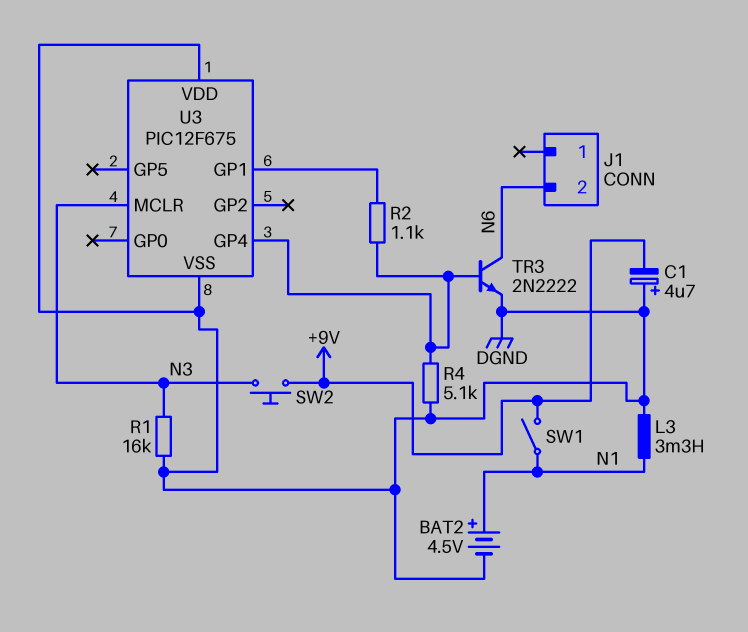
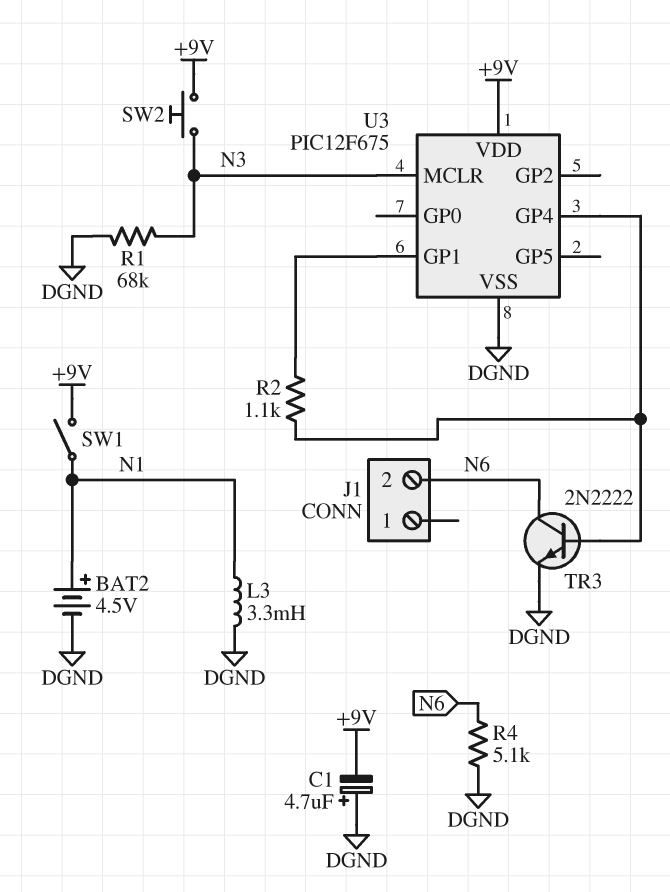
R1: 16k (DGND, N3) -> 68k (DGND, N3)
R4: 5.1k (DGND, U3/GP4) -> 5.1k (DGND, N6)
U3 pin VDD: DGND -> +9V

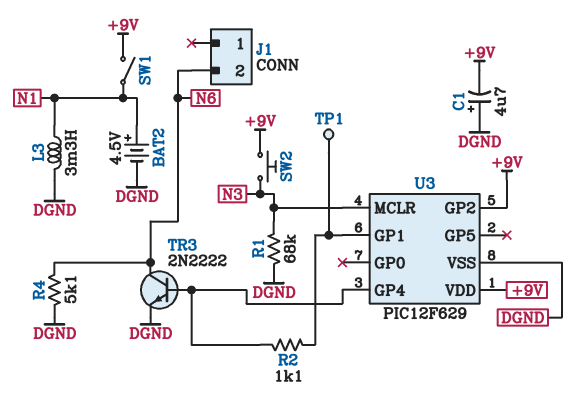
TP1: none -> test point (U3/GP1)
U3: PIC12F675 -> PIC12F629
U3 pin GP2: none -> +9V

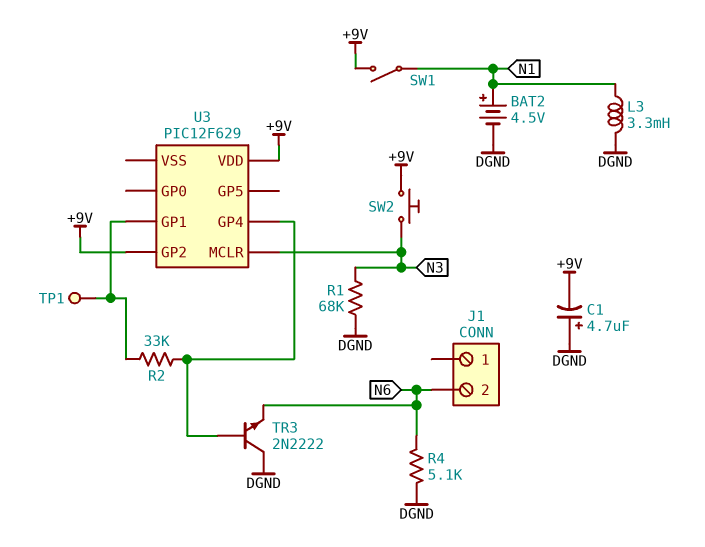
R2: 1.1k (U3/GP1, U3/GP4) -> 33k (U3/GP1, U3/GP4)
TR3: NPN 2N2222 (B U3/GP4, C N6, E DGND) -> NPN 2N2222 (B U3/GP4, C DGND, E N6)
U3 pin VSS: DGND -> none

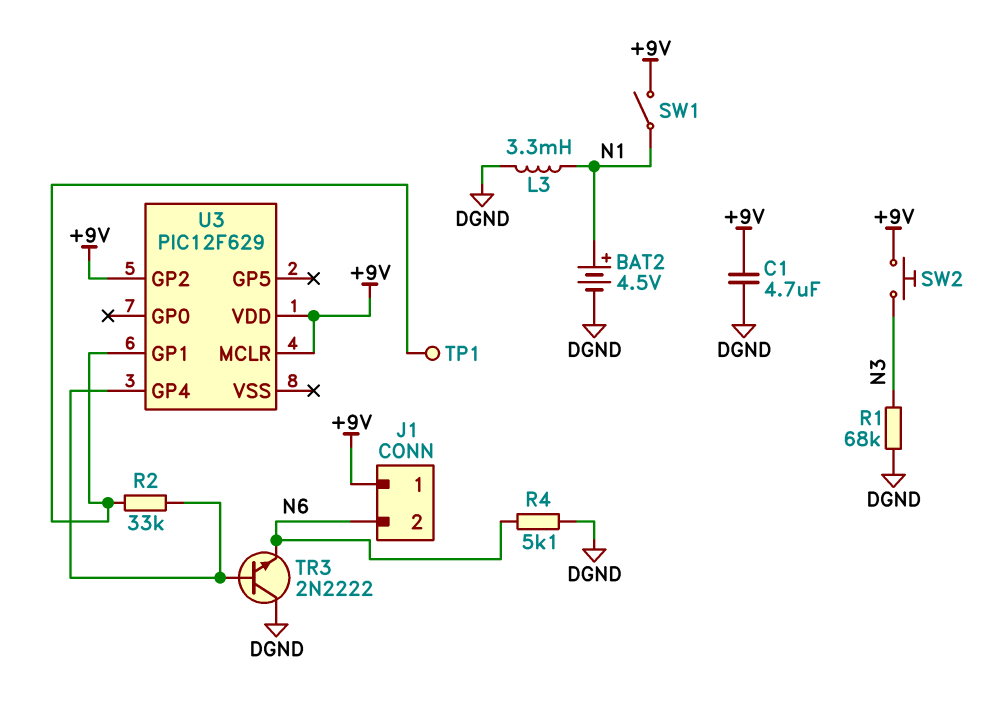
C1: 4.7uF (plus DGND, minus +9V) -> 4.7uF (+9V, DGND)
J1 pin 1: none -> +9V
U3 pin MCLR: N3 -> +9V

